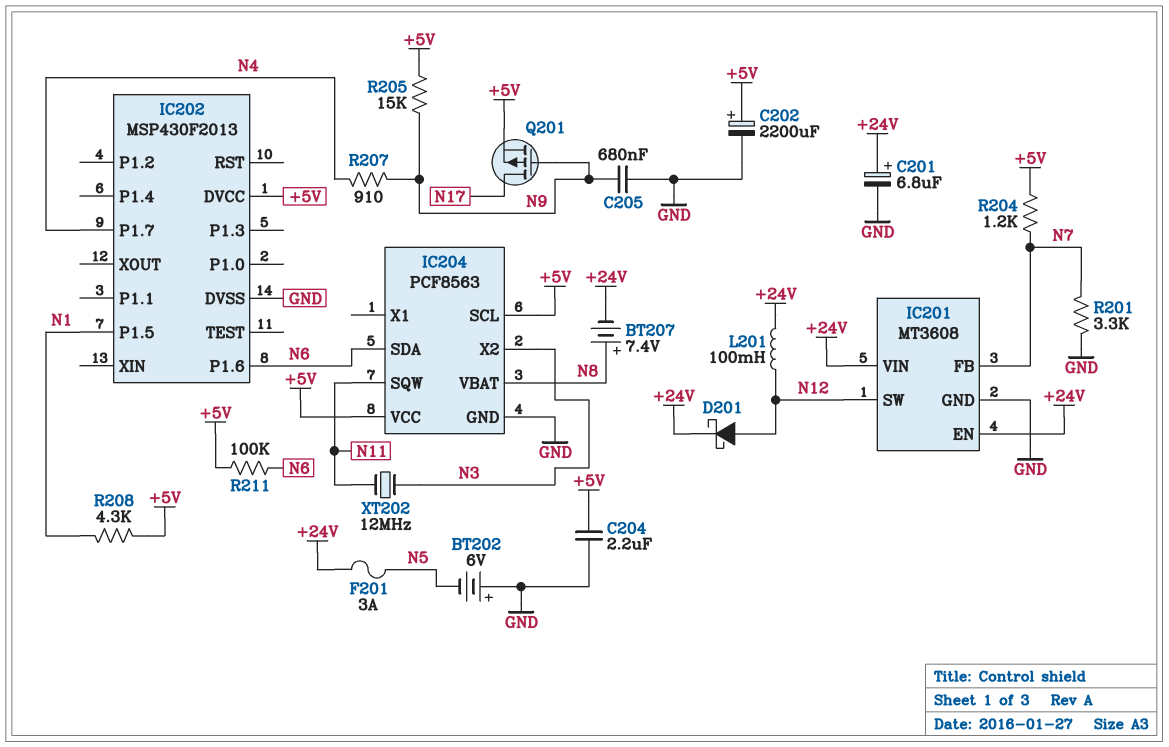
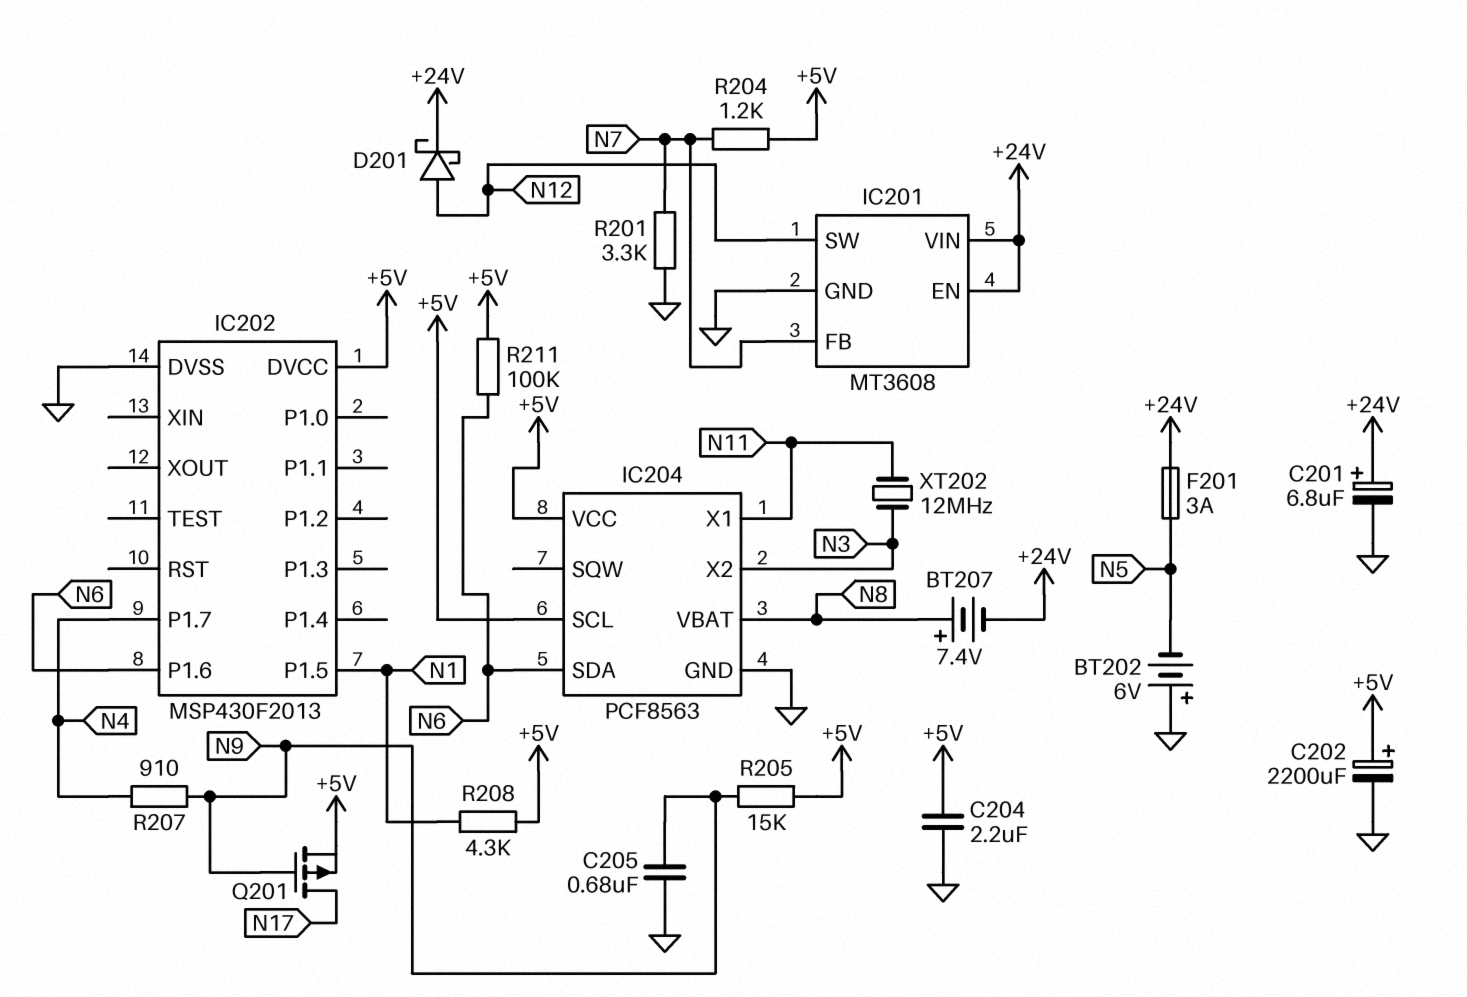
IC204 pin SQW: N11 -> none
IC204 pin X1: none -> N11
L201: 100mH (+24V, N12) -> none

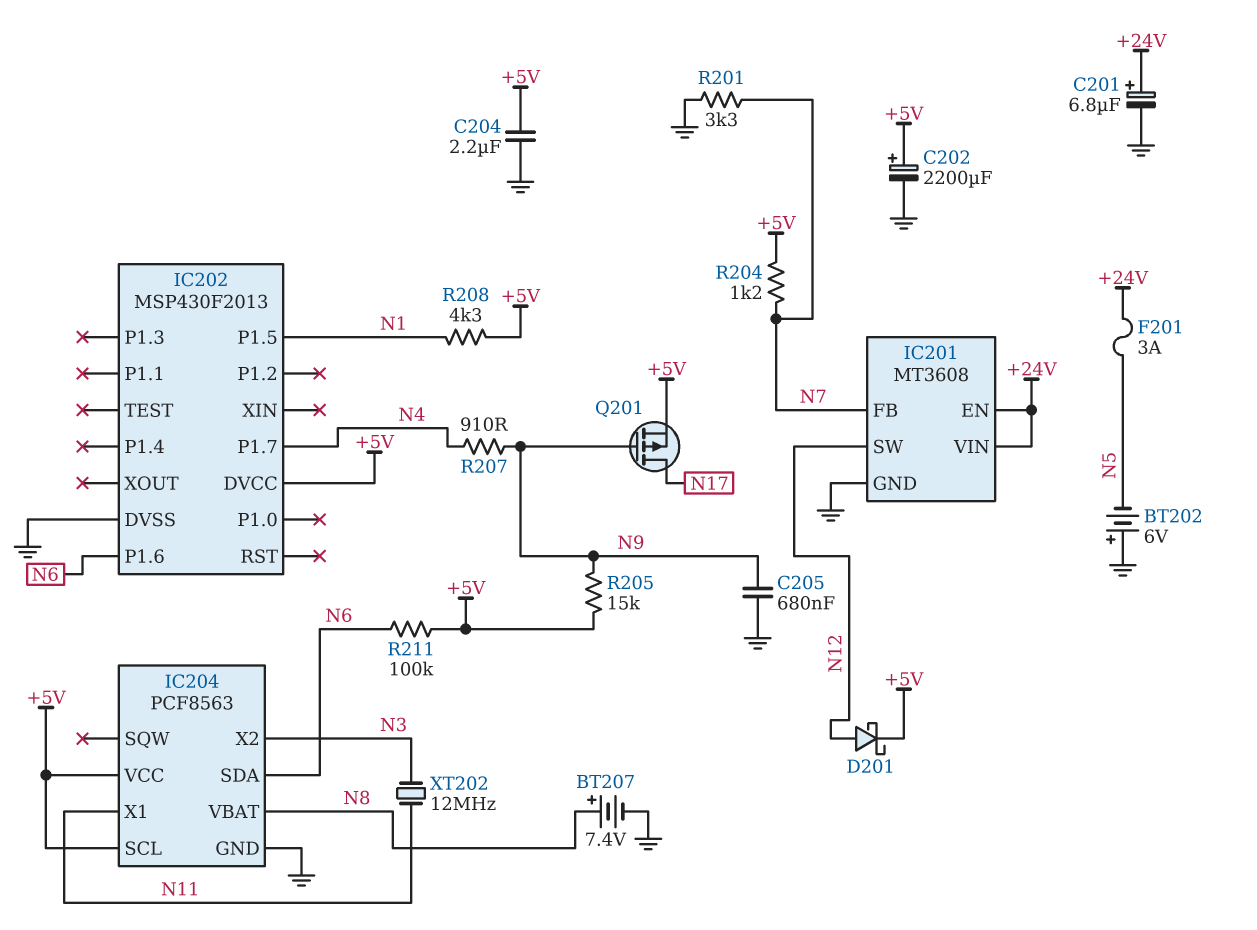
BT207: 7.4V (plus N8, minus +24V) -> 7.4V (plus N8, minus GND)
D201: schottky (A N12, K +24V) -> schottky (A N12, K +5V)

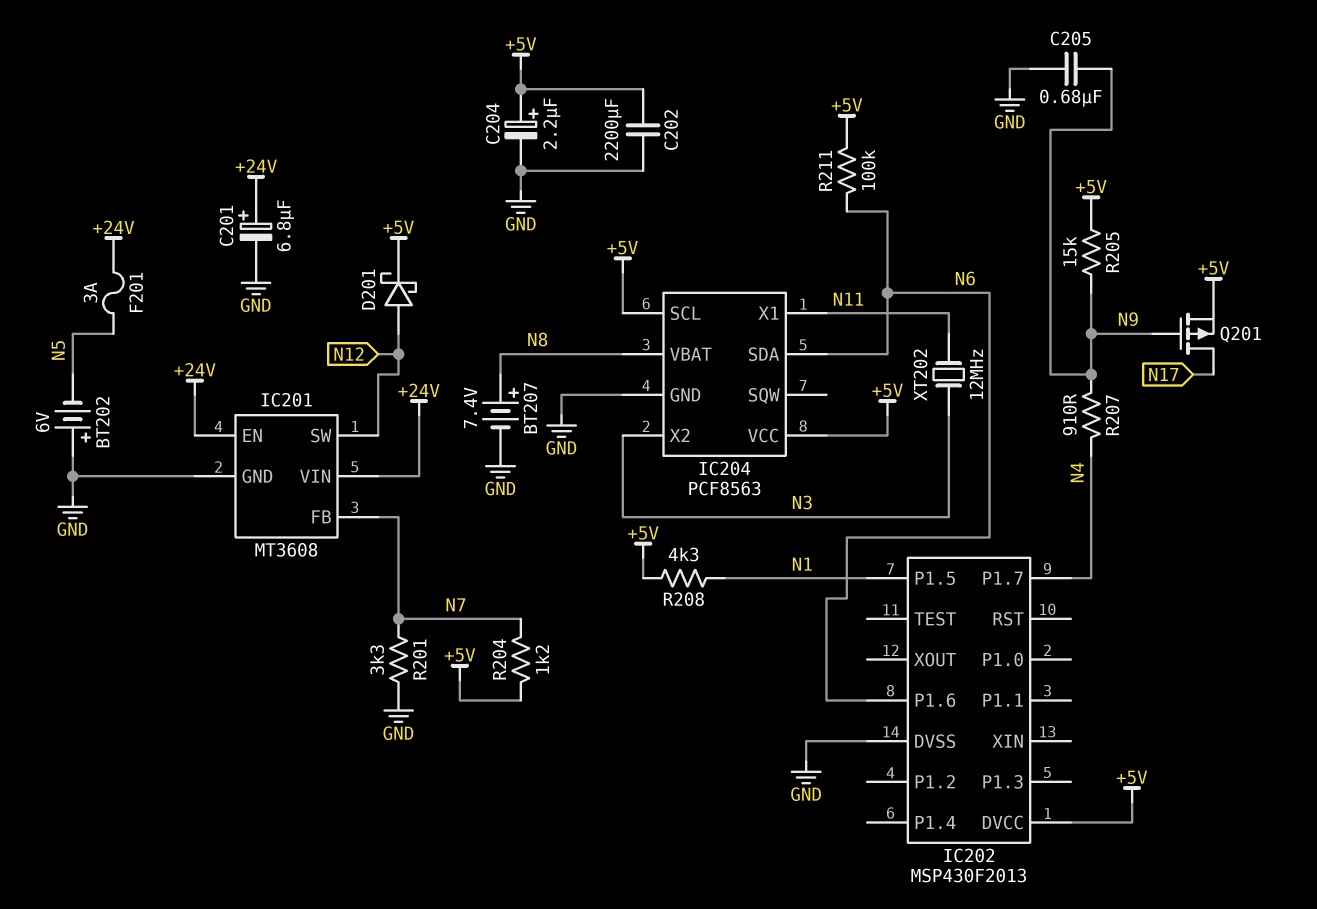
C202: 2200uF (plus +5V, minus GND) -> 2200uF (+5V, GND)
C204: 2.2uF (+5V, GND) -> 2.2uF (plus +5V, minus GND)

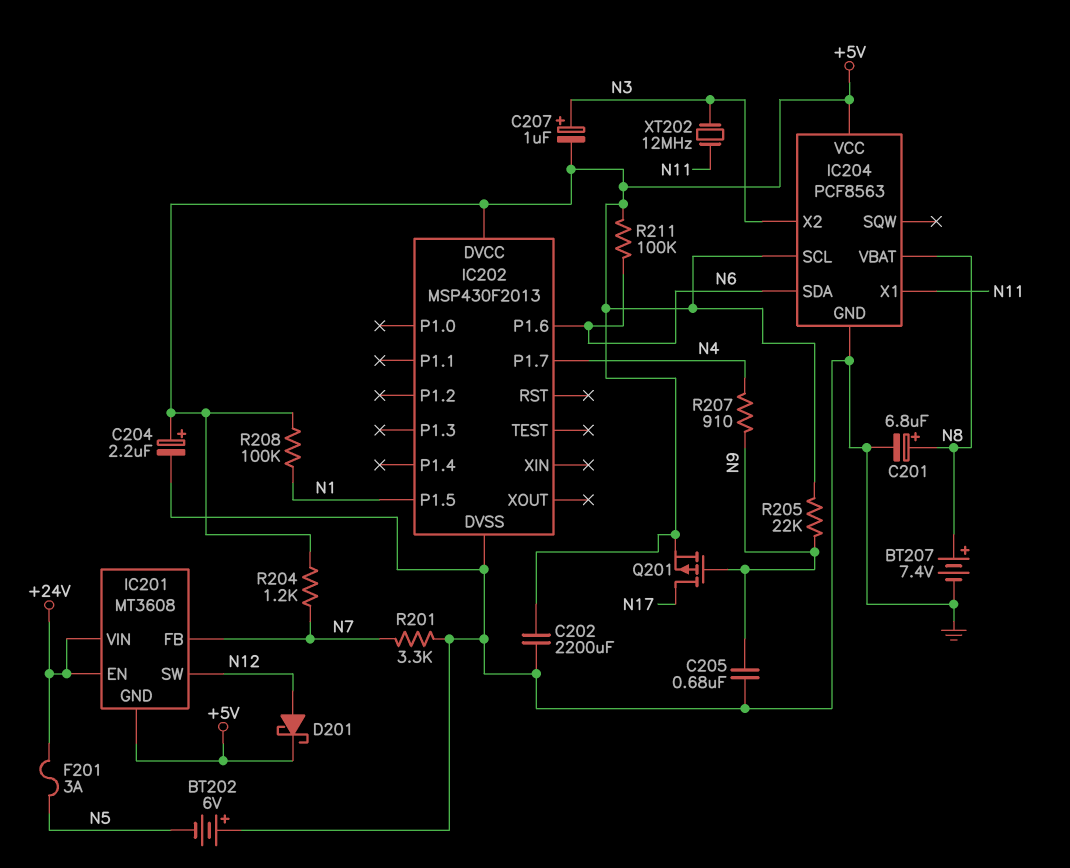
C201: 6.8uF (plus +24V, minus GND) -> 6.8uF (plus N8, minus GND)
C207: none -> 1uF (plus N3, minus +5V)
IC201 pin GND: GND -> +5V
R205: 15k (+5V, N9) -> 22k (+5V, N9)
R208: 4.3k (+5V, N1) -> 100k (+5V, N1)

